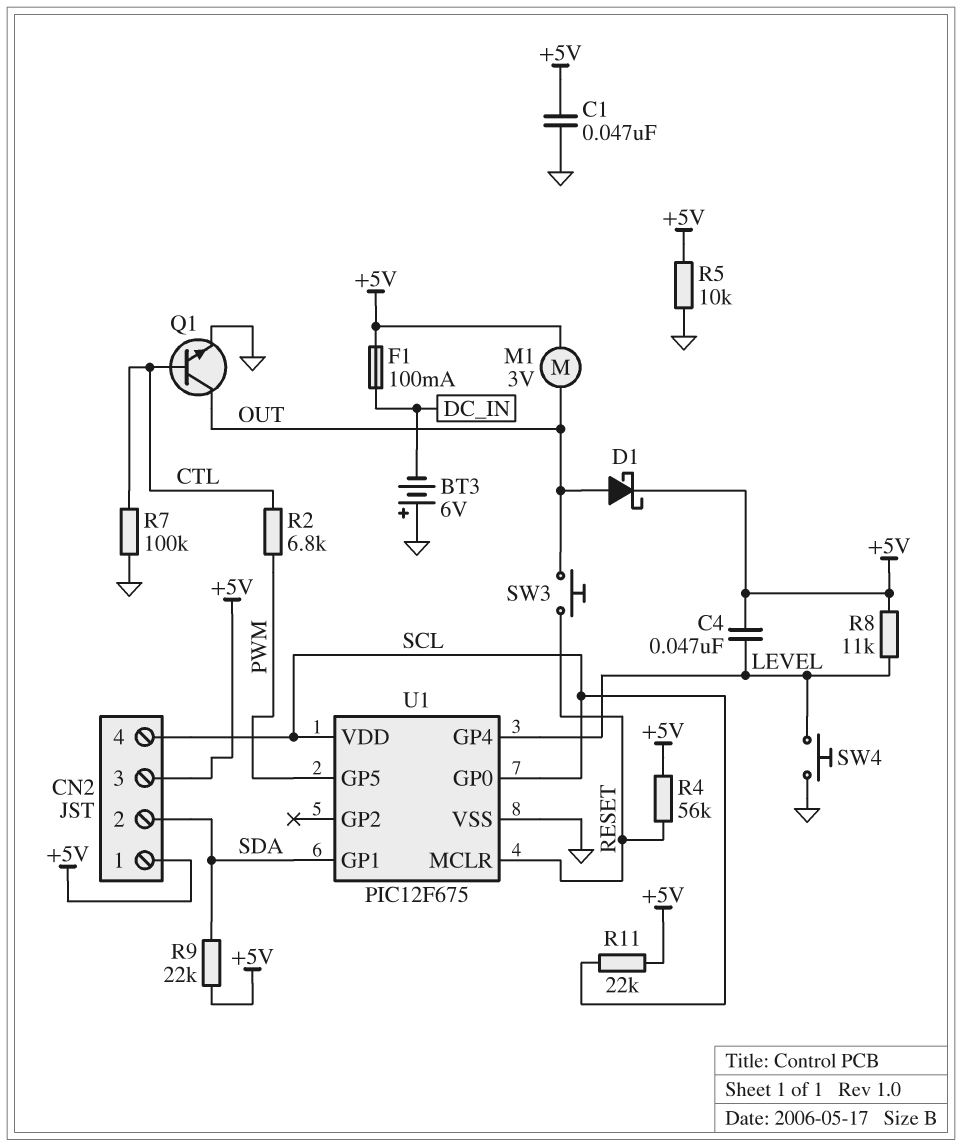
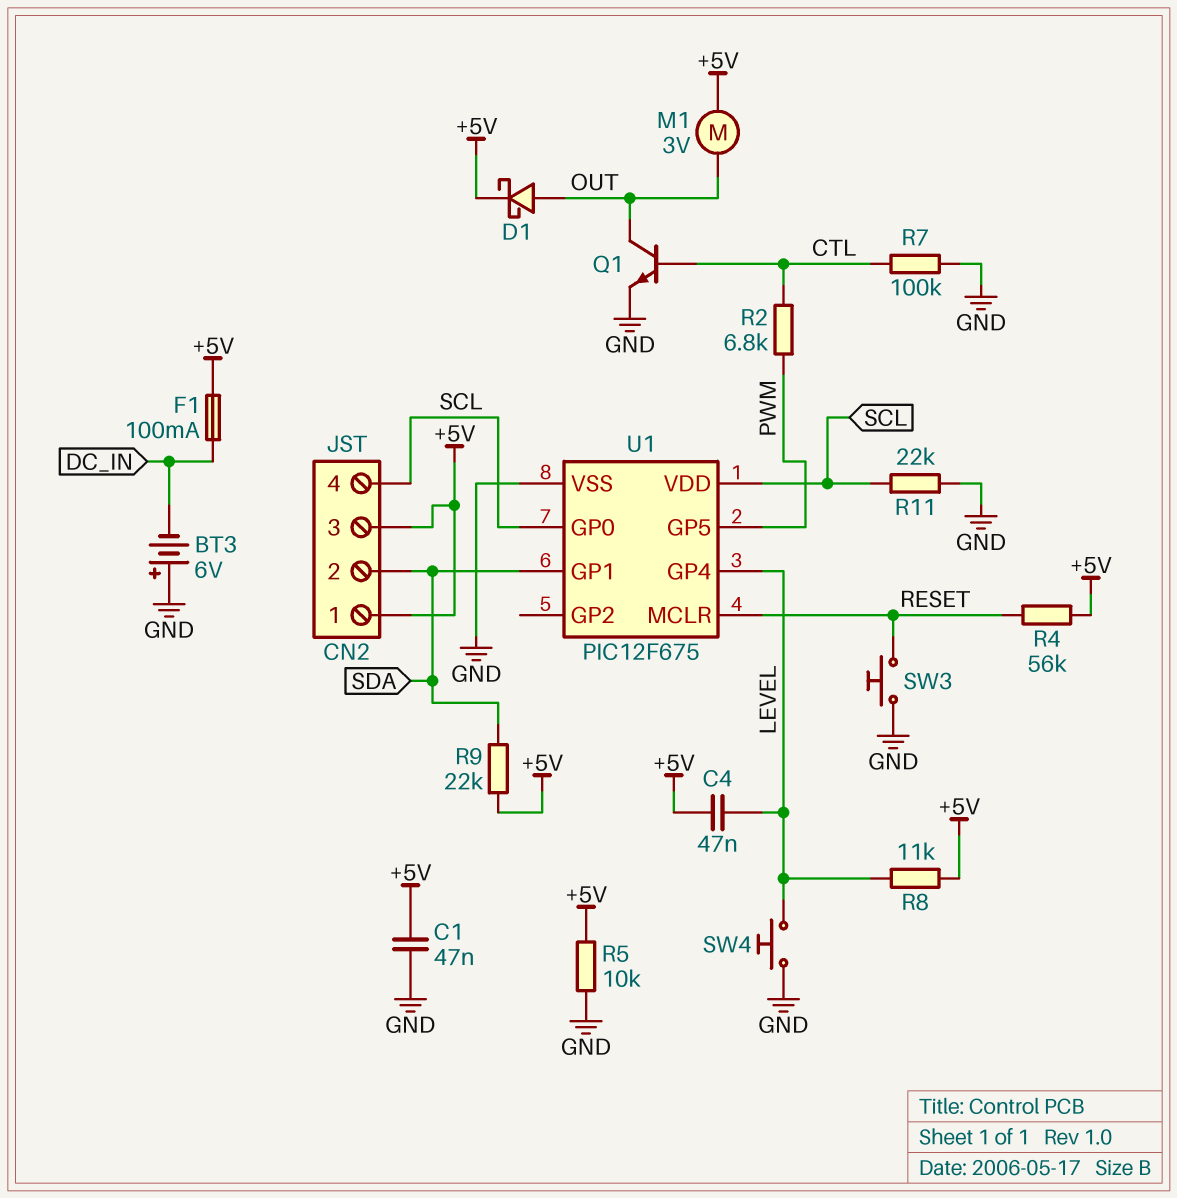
R11: 22k (+5V, SCL) -> 22k (GND, SCL)
SW3: button (OUT, RESET) -> button (GND, RESET)

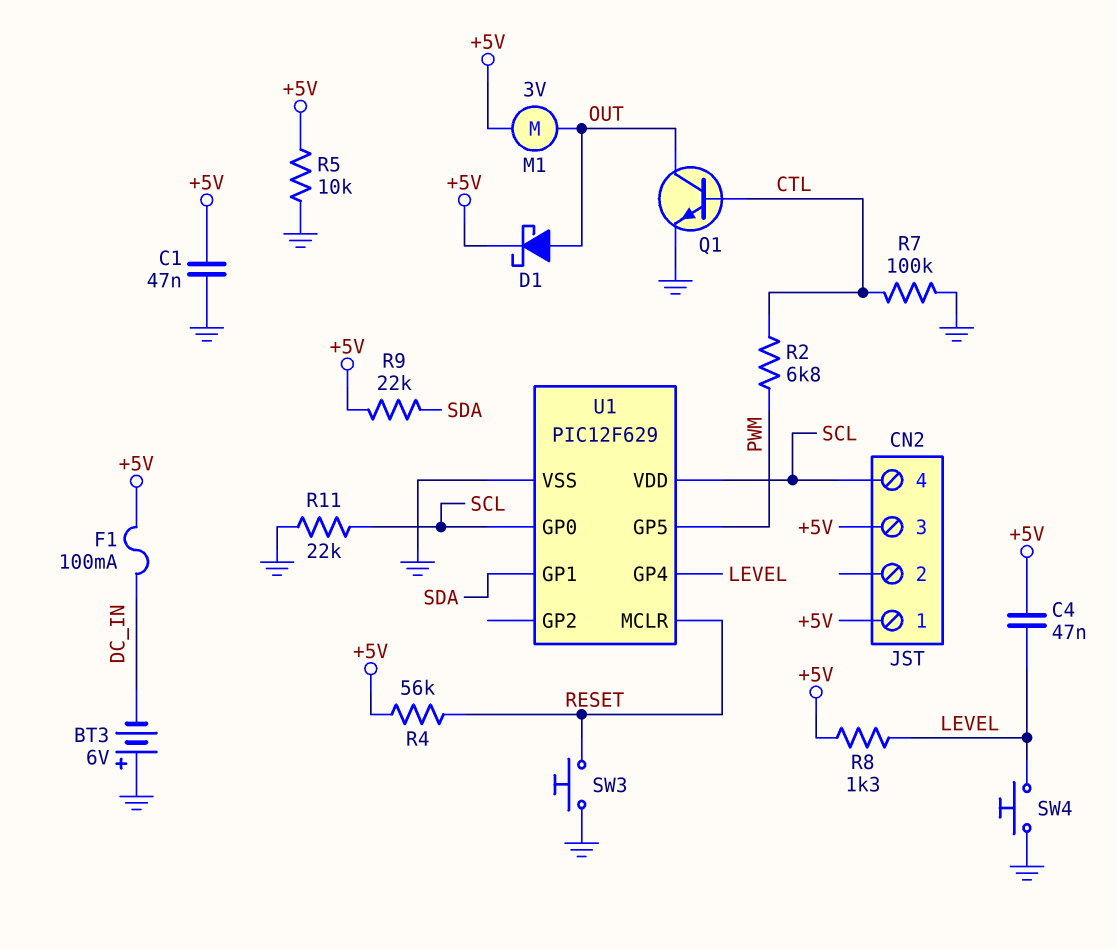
CN2 pin 2: SDA -> none
R8: 11k (+5V, LEVEL) -> 1.3k (+5V, LEVEL)
U1: PIC12F675 -> PIC12F629

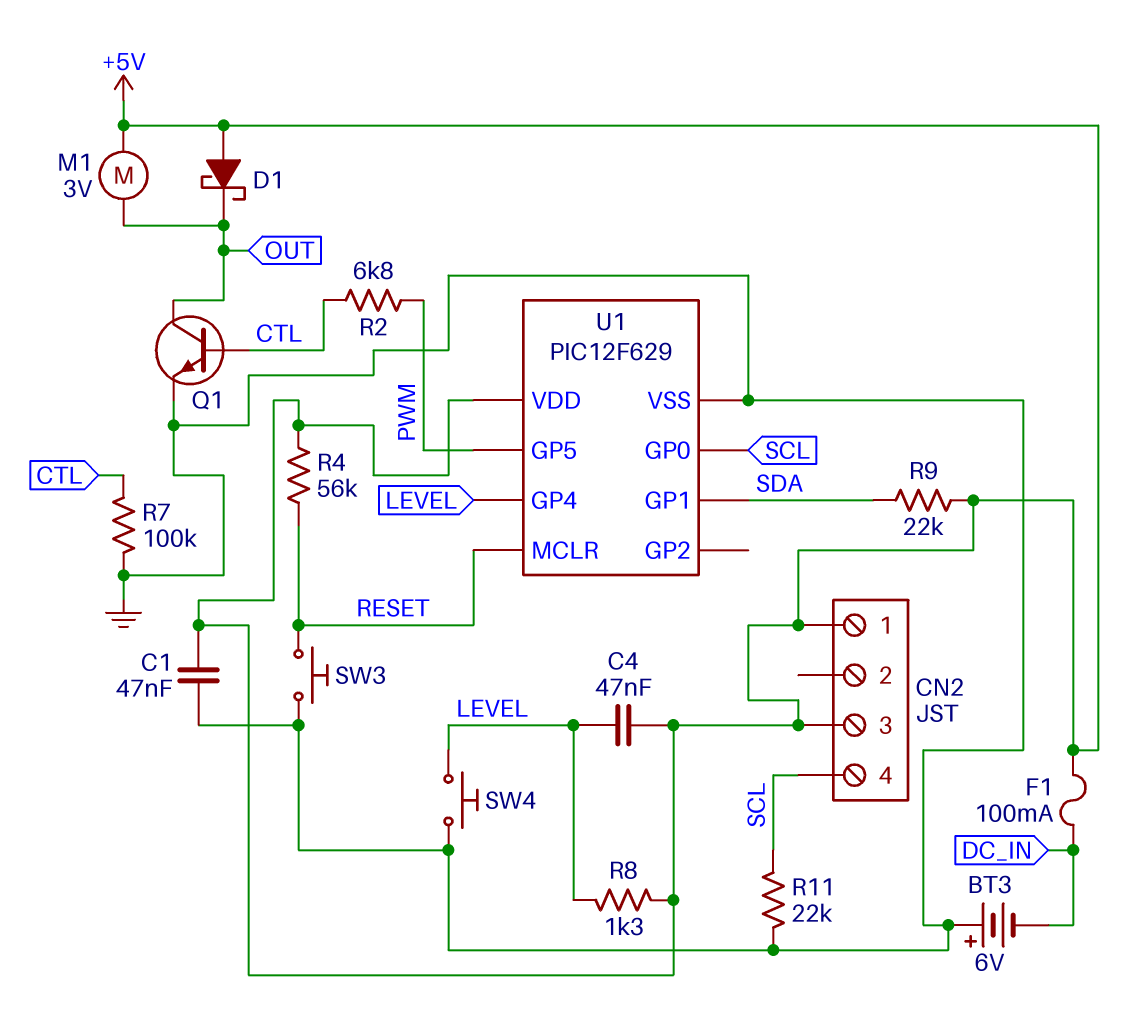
D1: schottky (A OUT, K +5V) -> schottky (A +5V, K OUT)
R5: 10k (+5V, GND) -> none
U1 pin VDD: SCL -> +5V

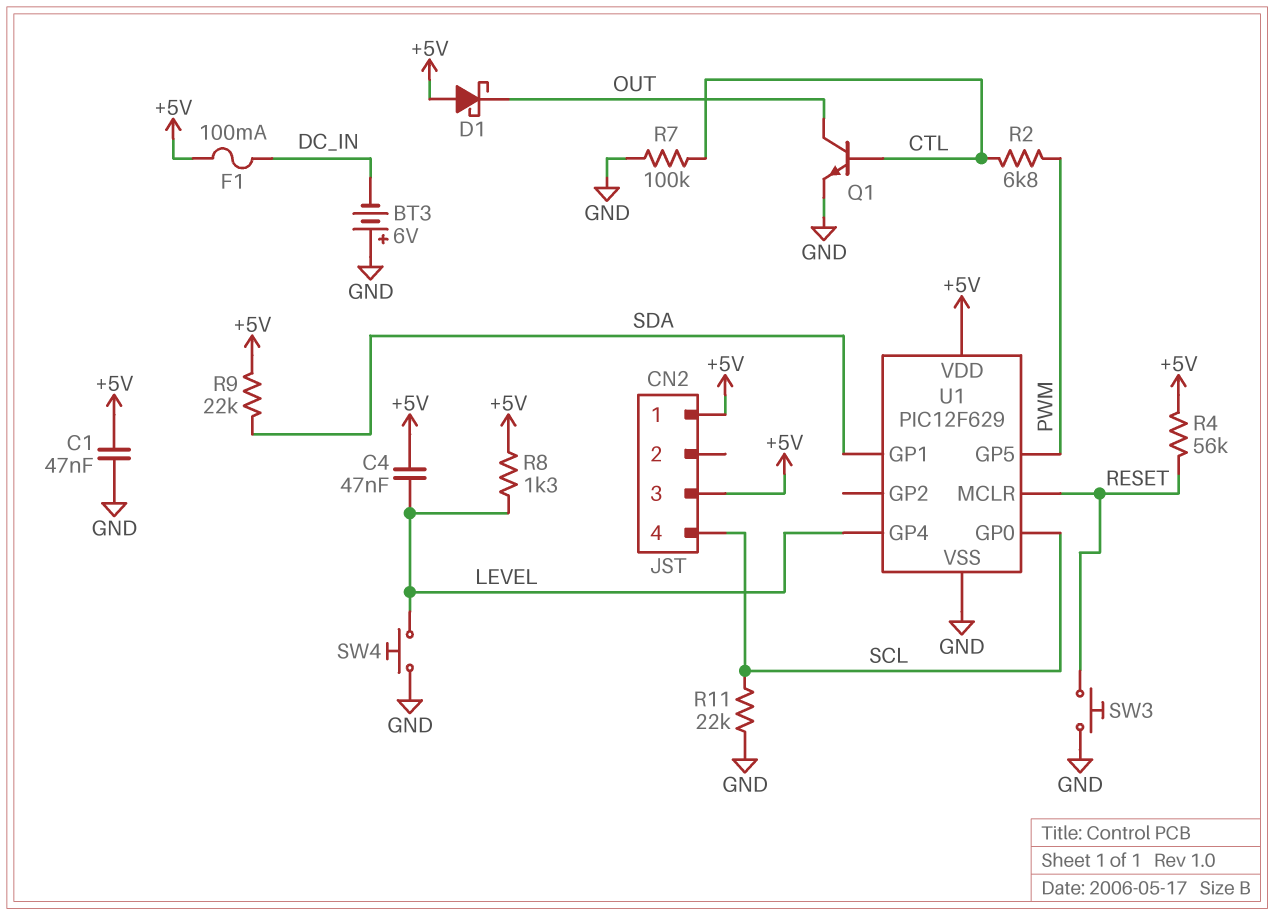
M1: motor 3V (+5V, OUT) -> none

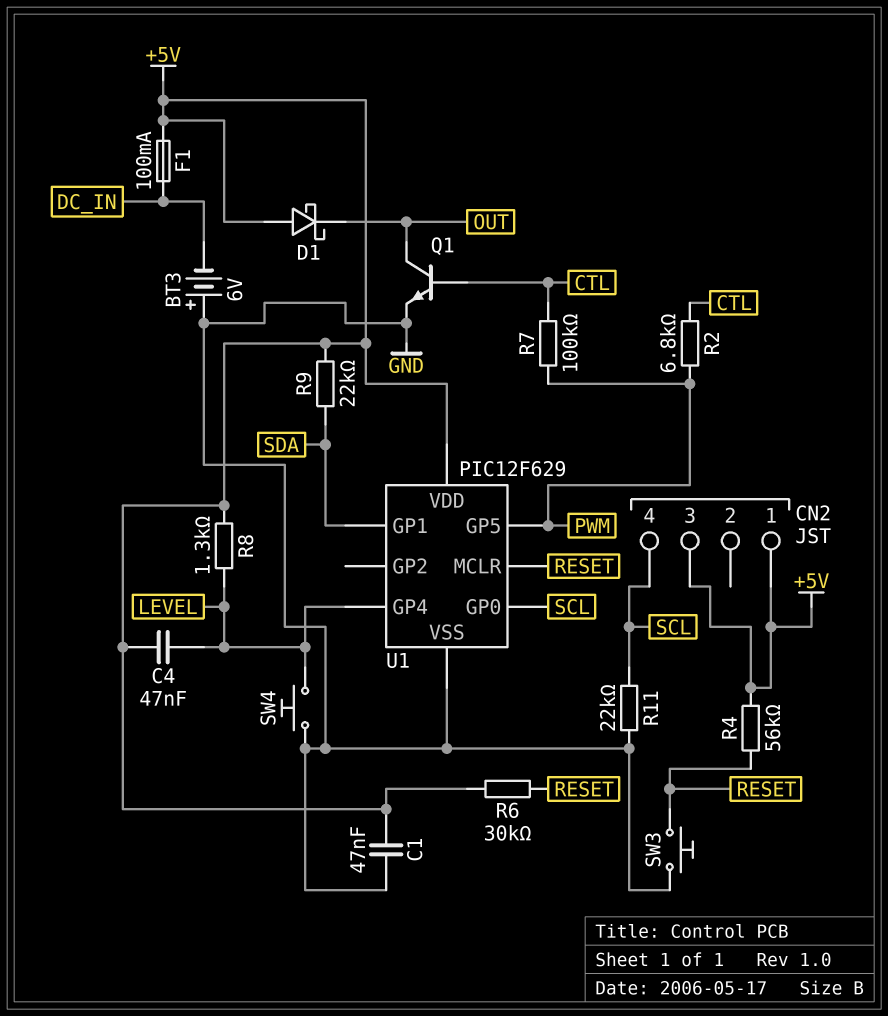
R6: none -> 30k (+5V, RESET)
R7: 100k (CTL, GND) -> 100k (CTL, PWM)

